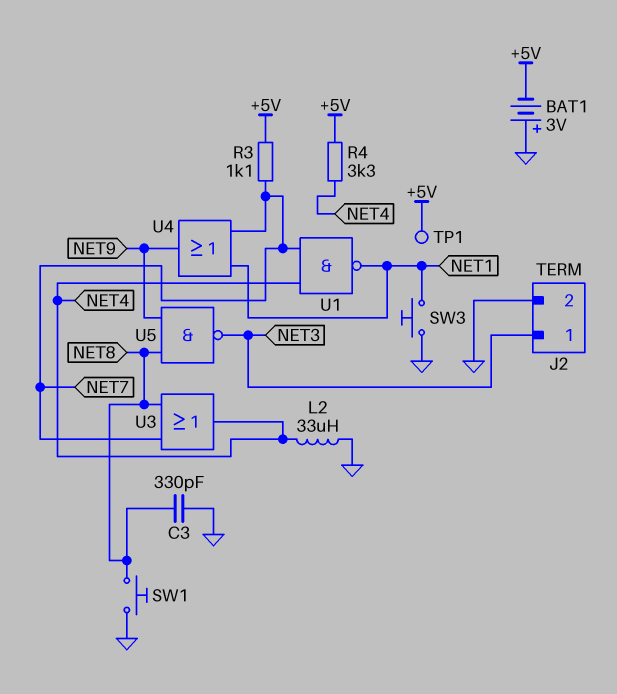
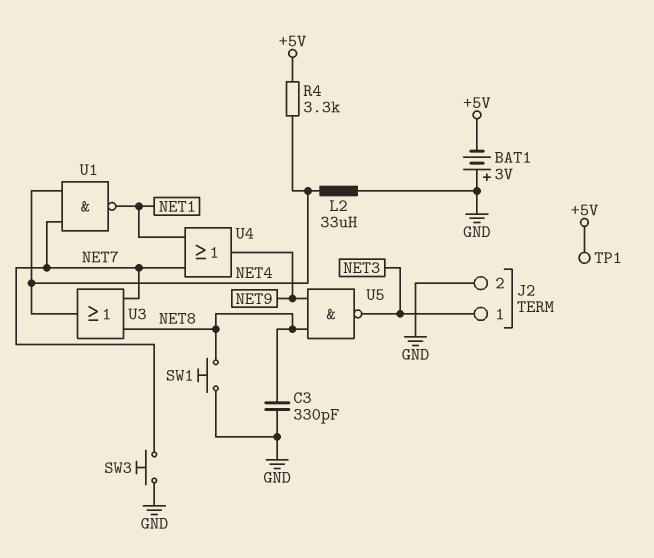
R3: 1.1k (+5V, NET7) -> none
SW3: button (GND, NET1) -> button (GND, NET7)

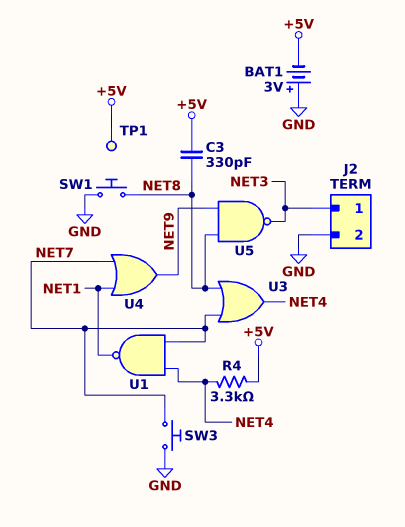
C3: 330pF (GND, NET8) -> 330pF (+5V, NET8)
L2: 33uH (GND, NET4) -> none

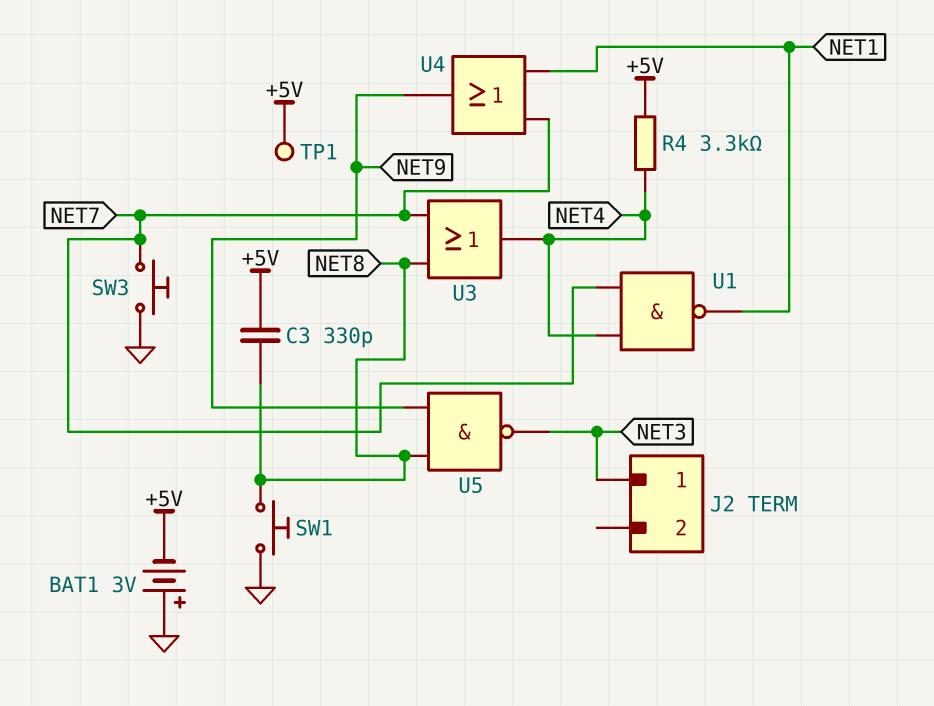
J2 pin 2: GND -> none

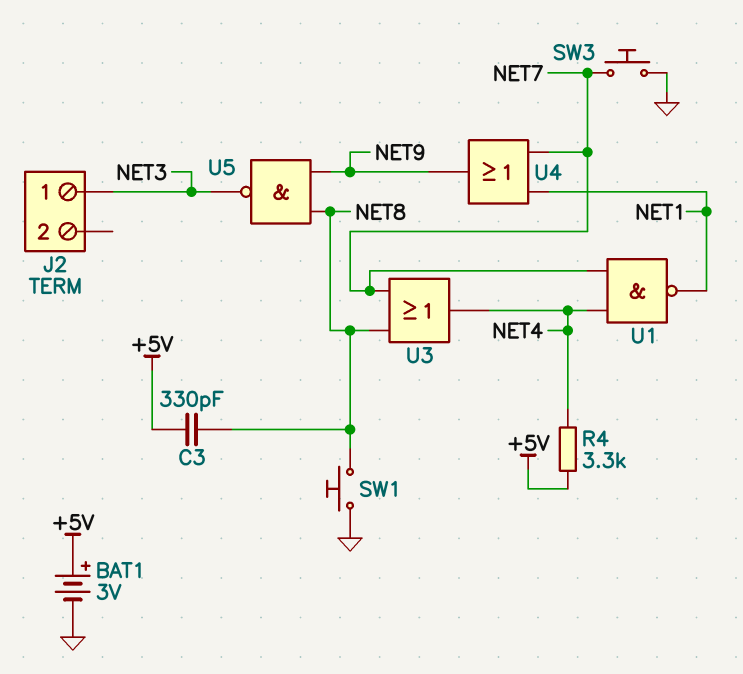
BAT1: 3V (plus GND, minus +5V) -> 3V (plus +5V, minus GND)
TP1: test point (+5V) -> none

